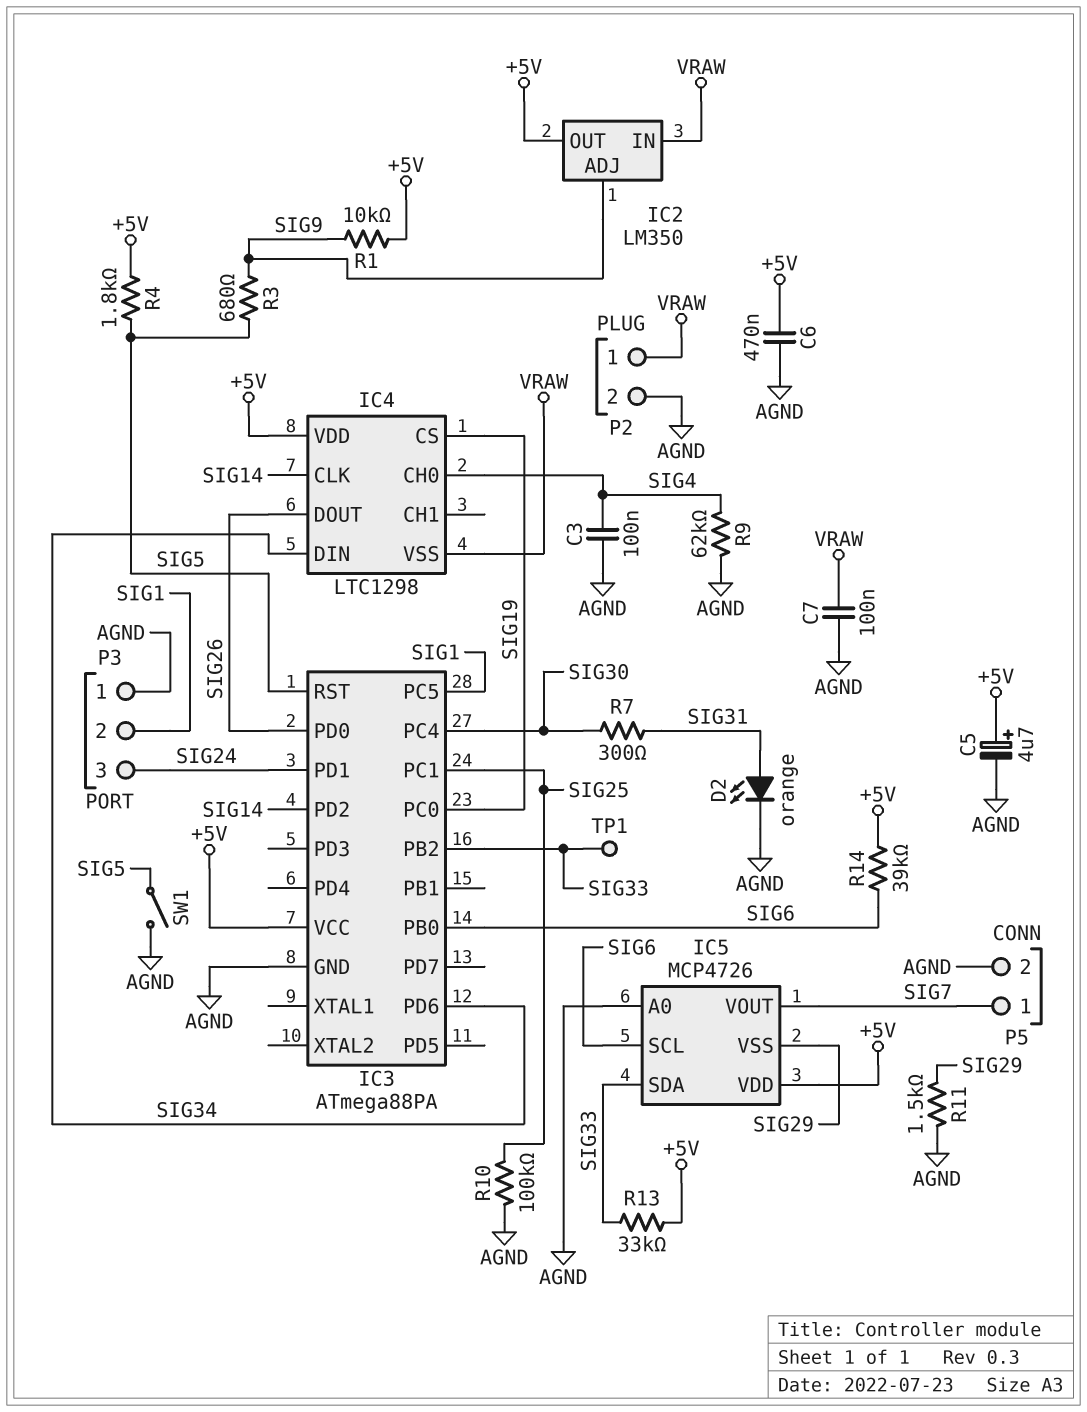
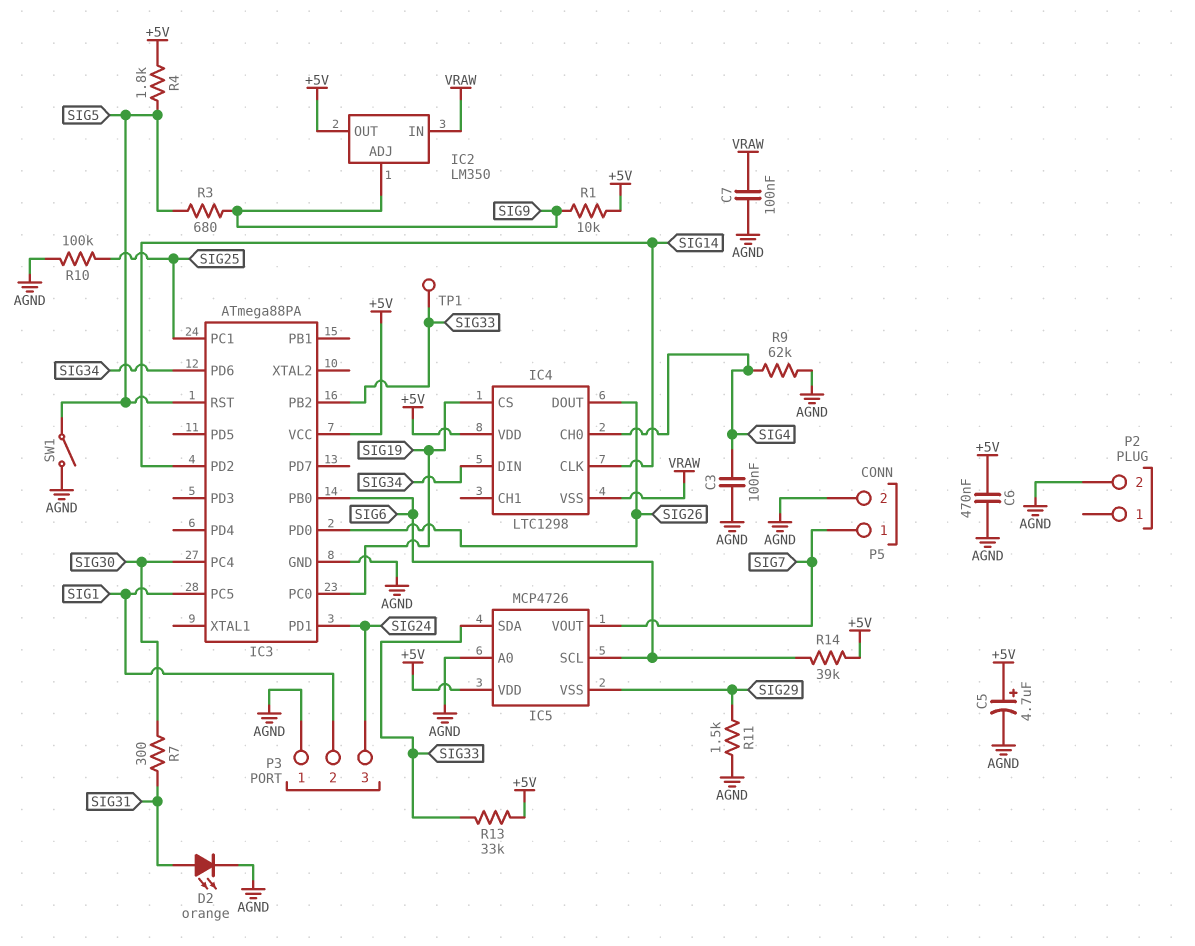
P2 pin 1: VRAW -> none

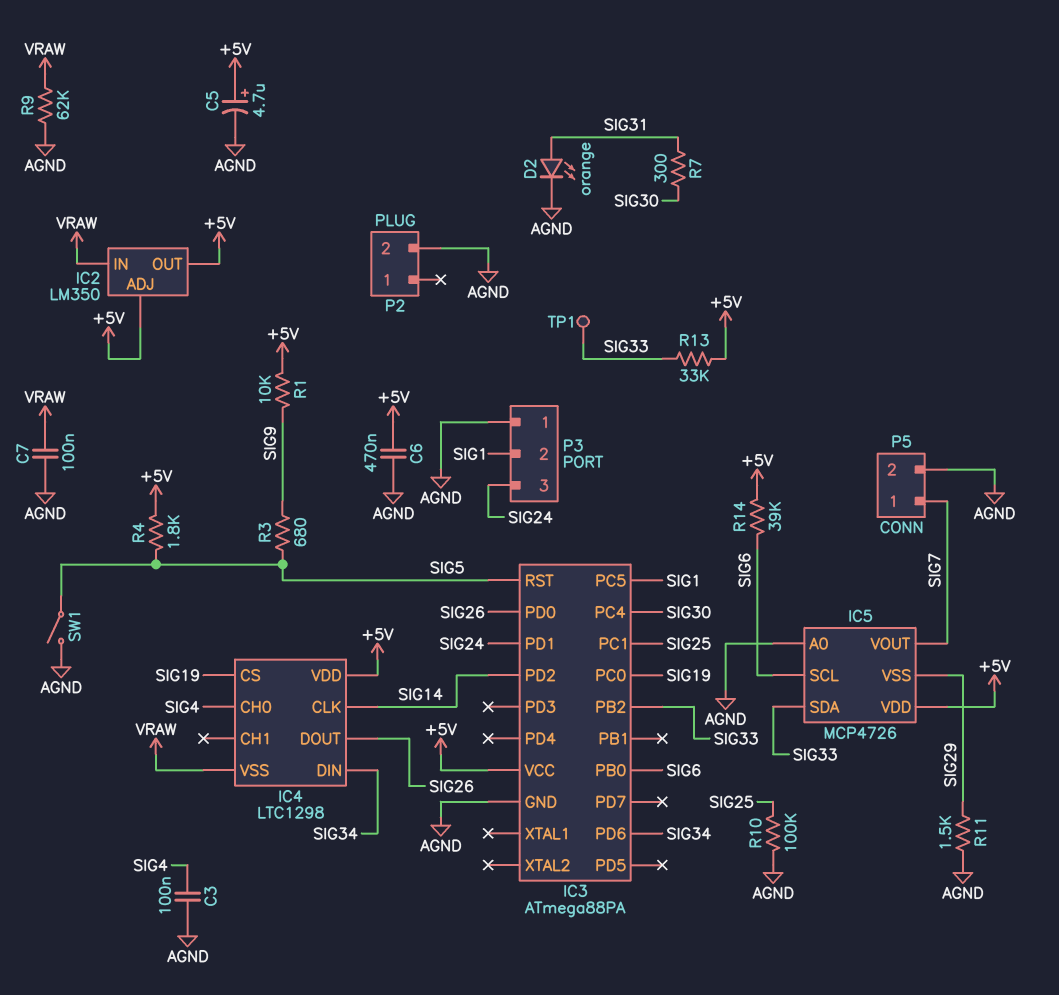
IC2 pin ADJ: SIG9 -> +5V
R9: 62k (AGND, SIG4) -> 62k (AGND, VRAW)

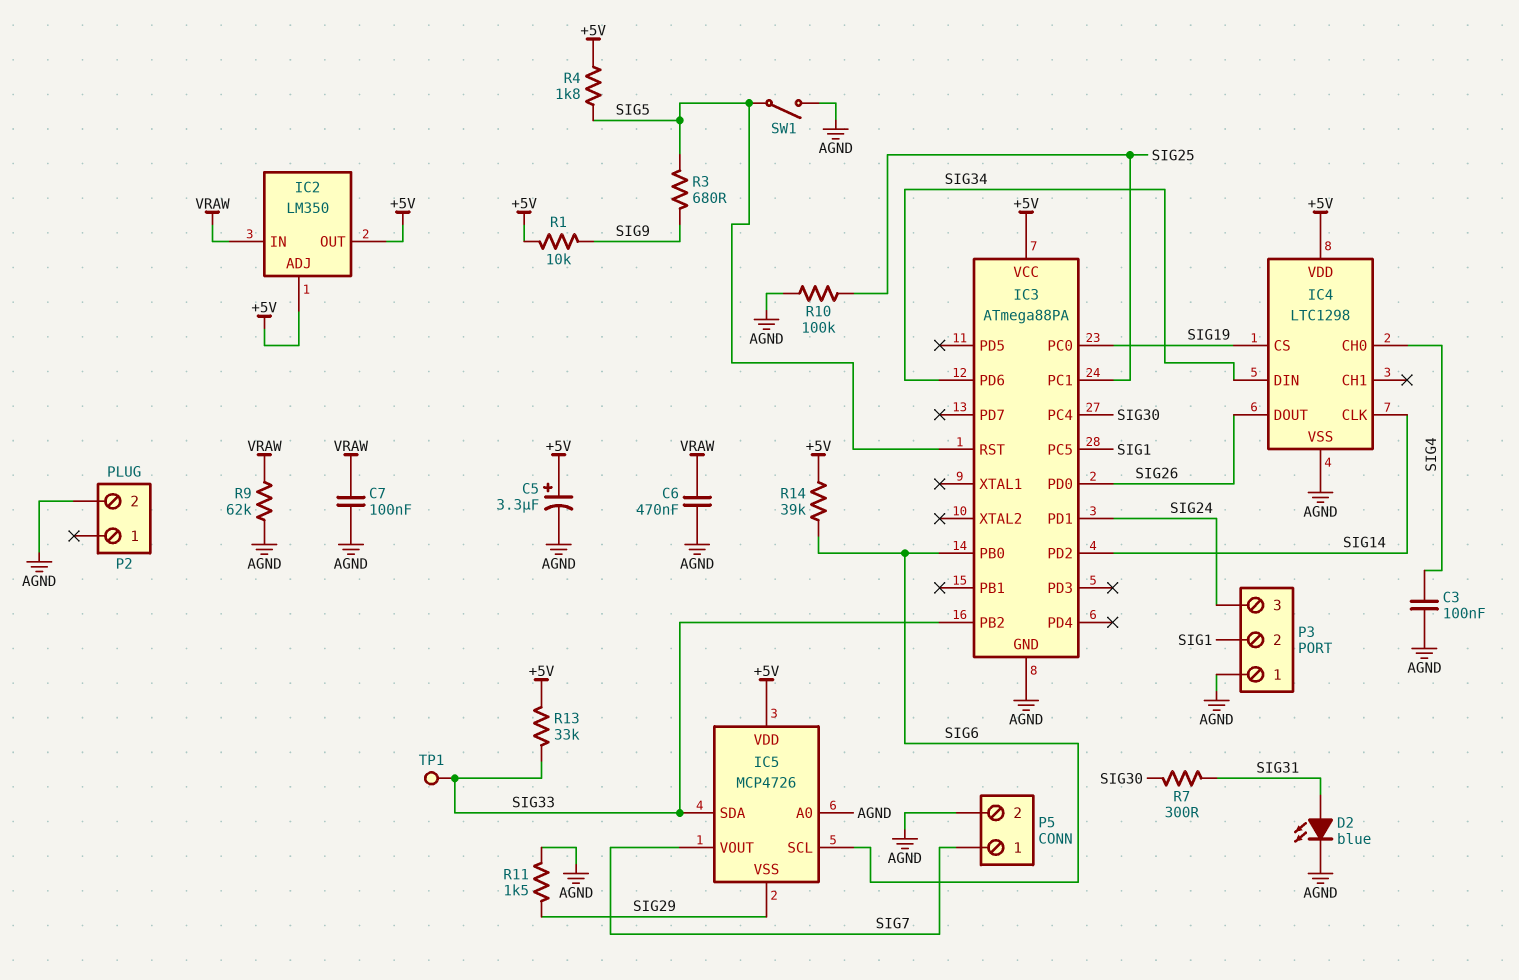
C5: 4.7uF (plus +5V, minus AGND) -> 3.3uF (plus +5V, minus AGND)
C6: 470nF (+5V, AGND) -> 470nF (AGND, VRAW)
D2: LED orange (A SIG31, K AGND) -> LED blue (A SIG31, K AGND)
IC4 pin VSS: VRAW -> AGND

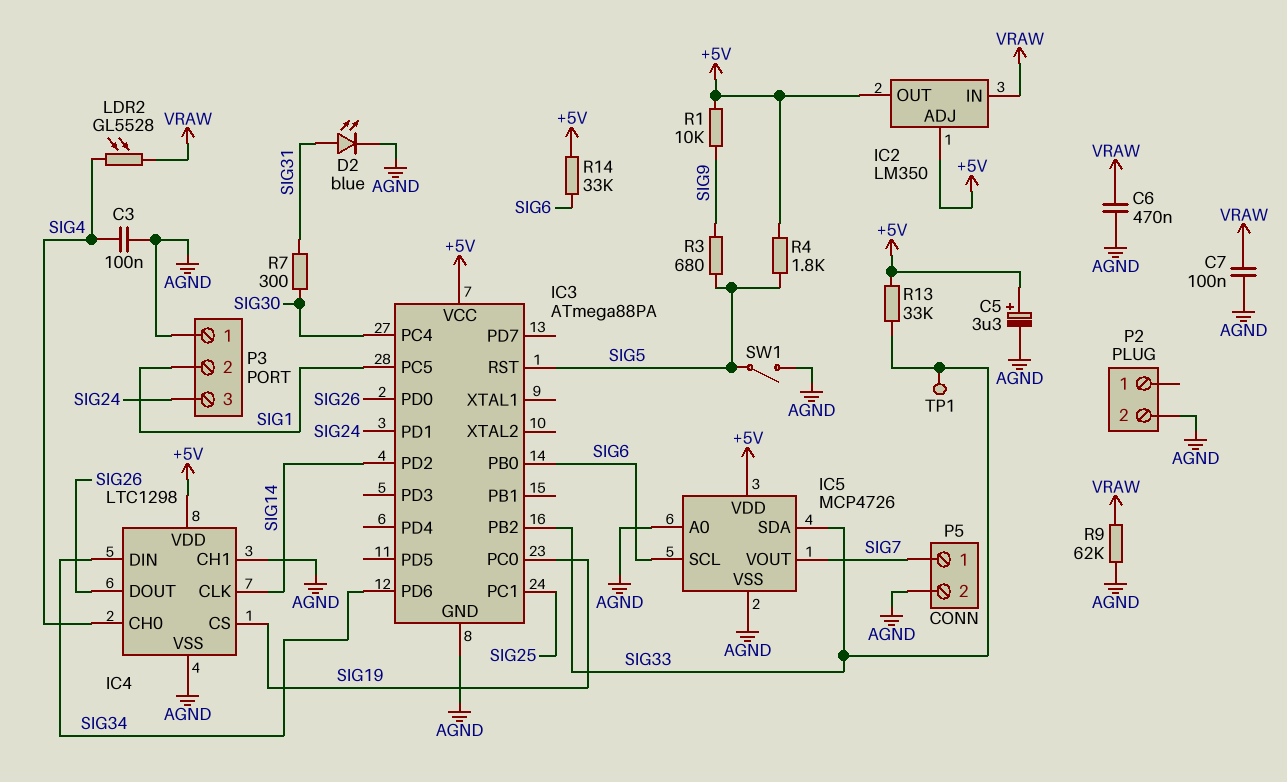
IC4 pin CH1: none -> AGND
IC5 pin VSS: SIG29 -> AGND
LDR2: none -> GL5528 (SIG4, VRAW)
R10: 100k (AGND, SIG25) -> none
R11: 1.5k (AGND, SIG29) -> none
R14: 39k (+5V, SIG6) -> 33k (+5V, SIG6)

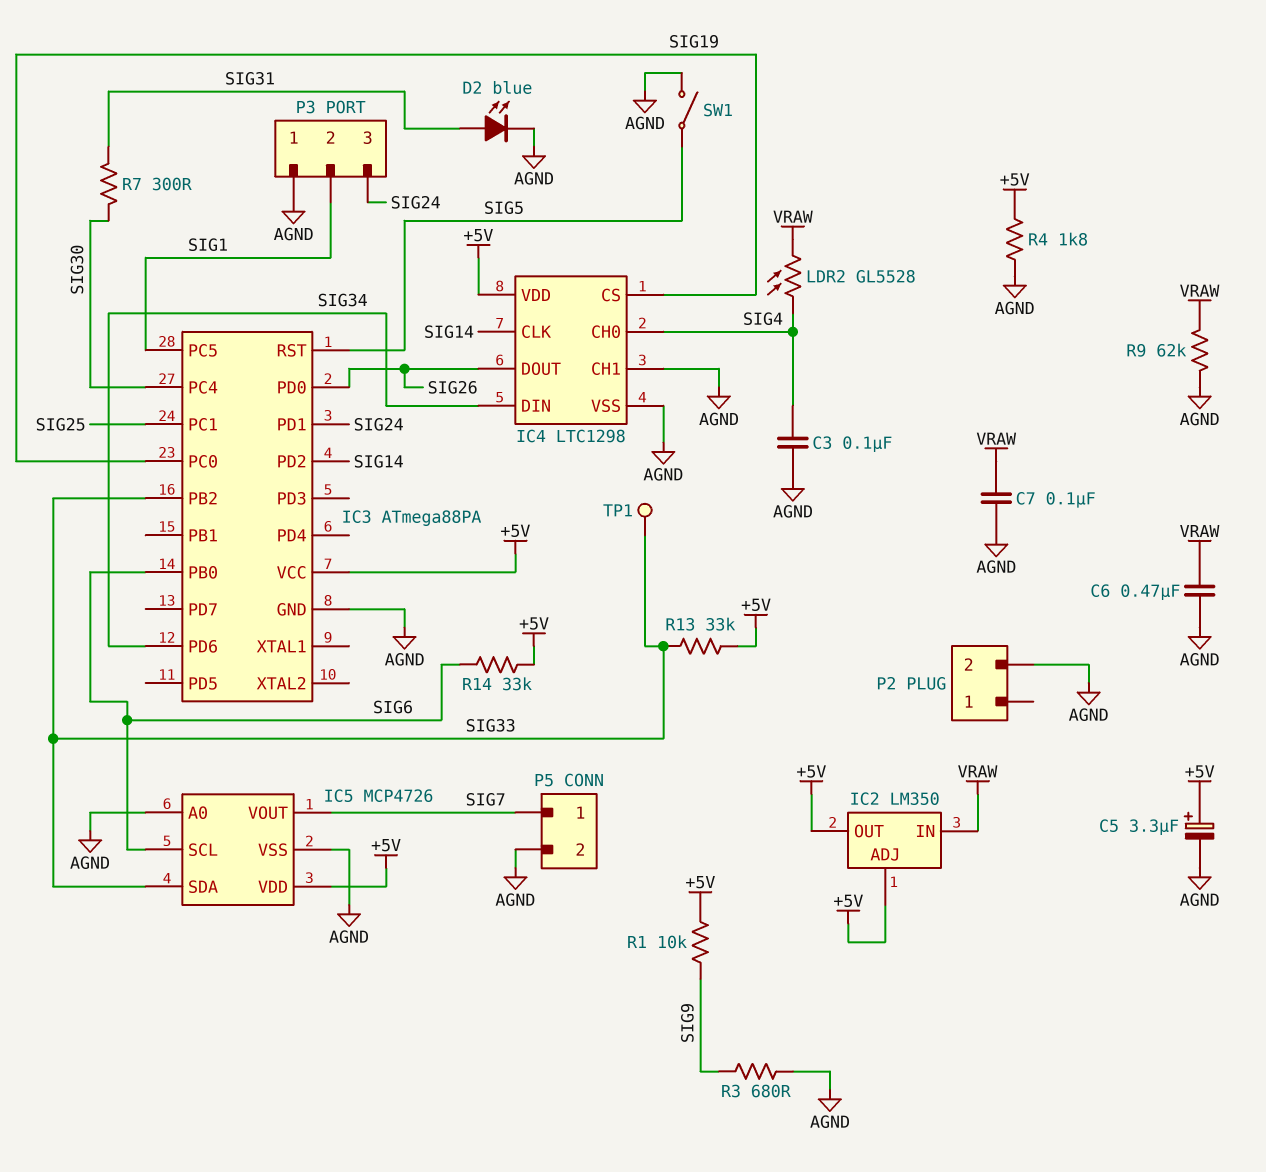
R3: 680 (SIG5, SIG9) -> 680 (AGND, SIG9)
R4: 1.8k (+5V, SIG5) -> 1.8k (+5V, AGND)

